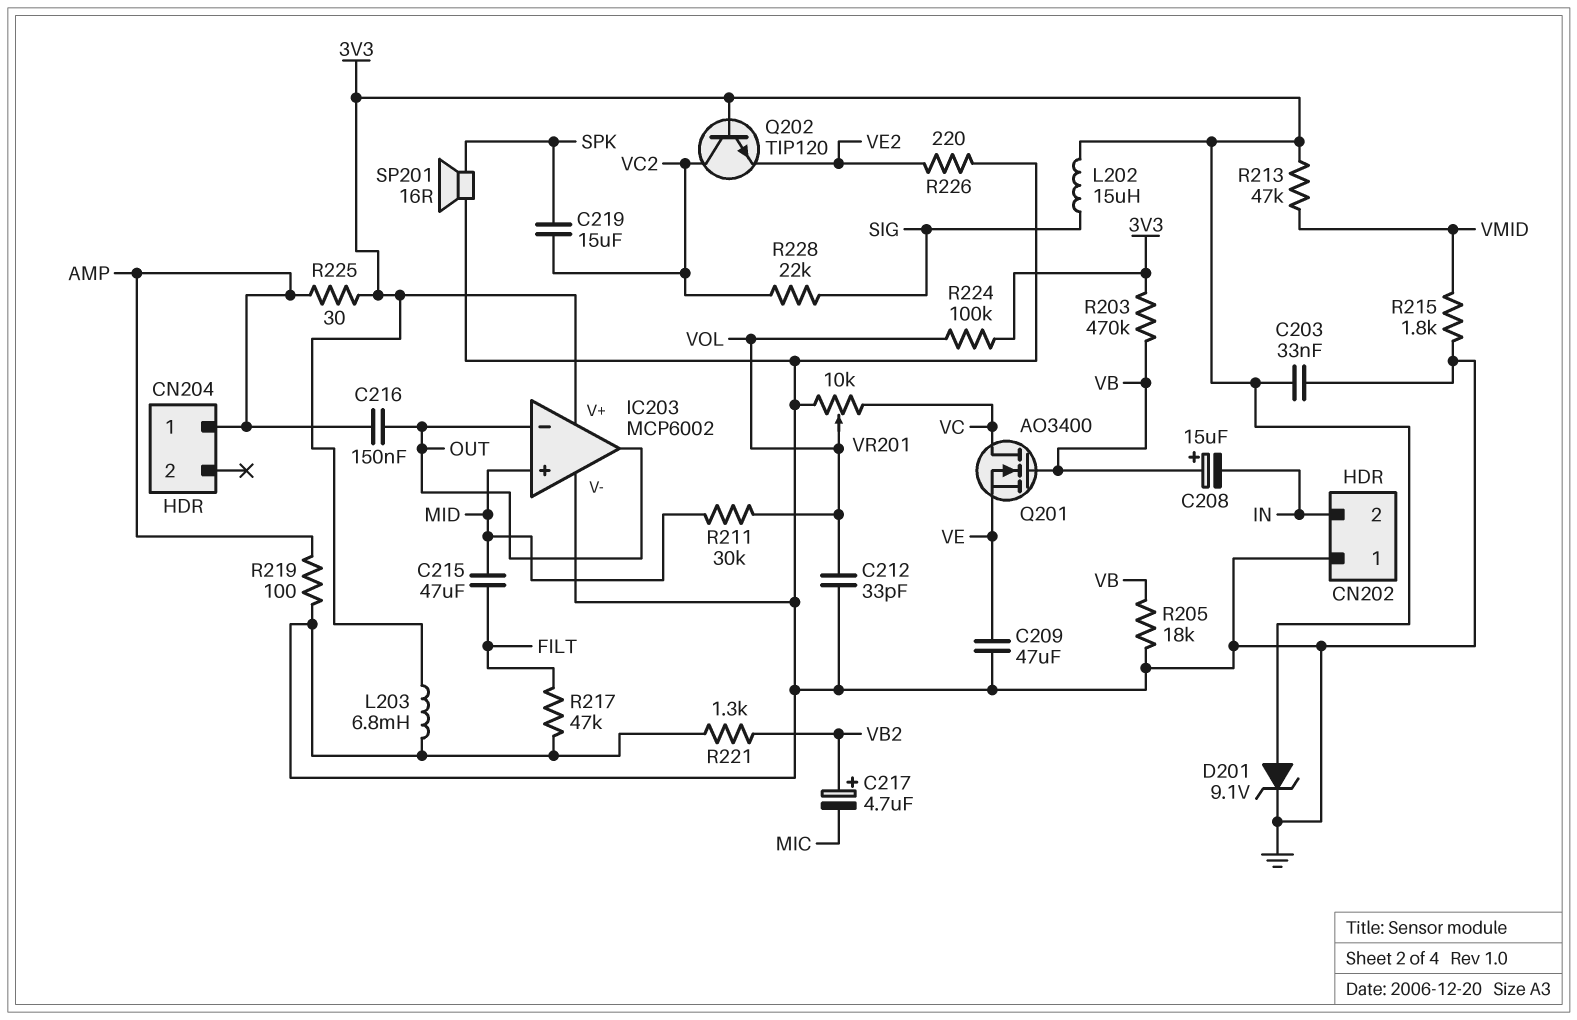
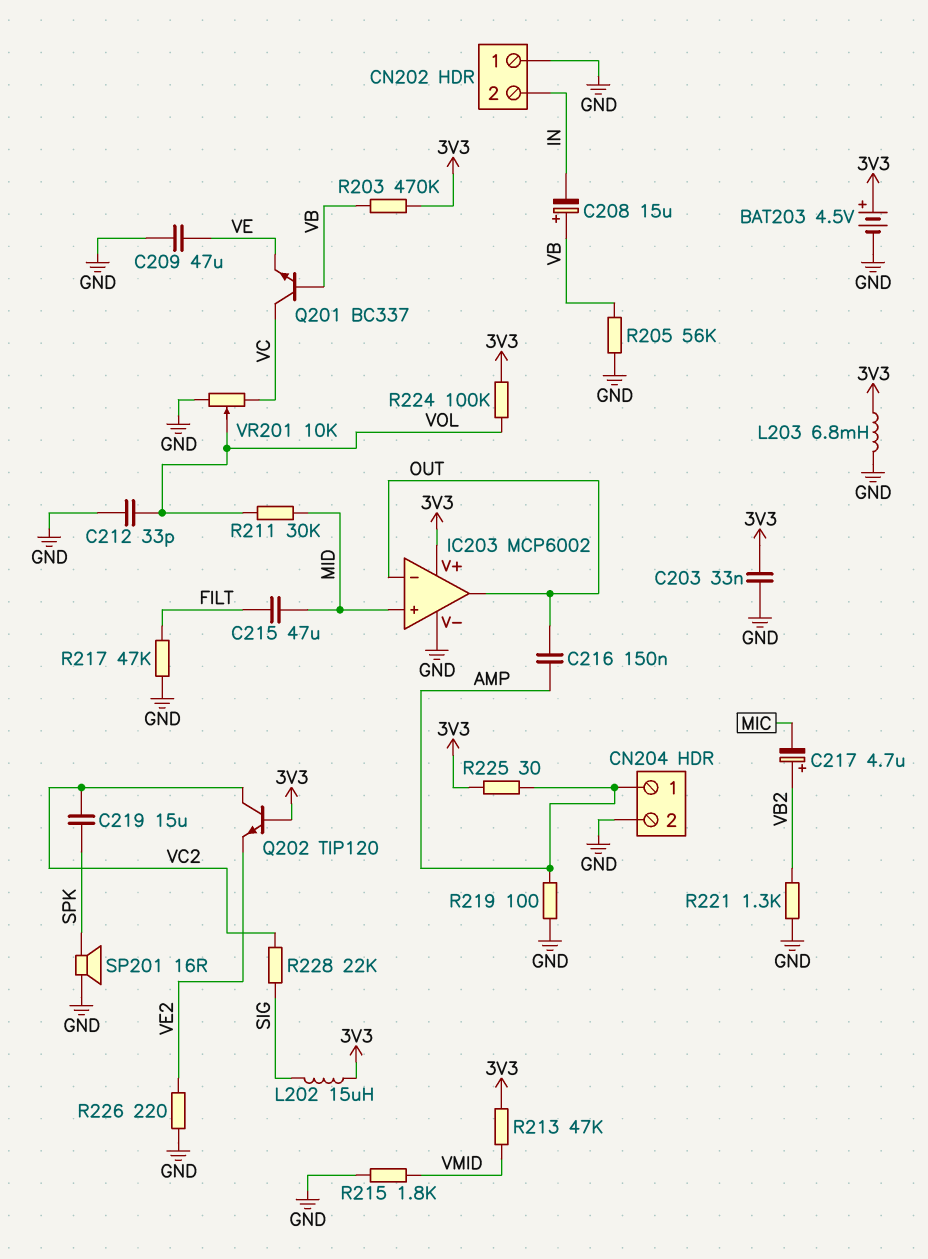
BAT203: none -> 4.5V (plus 3V3, minus GND)
CN204 pin 2: none -> GND
D201: zener 9.1V (A 3V3, K GND) -> none
Q201: NMOS AO3400 (G VB, D VC, S VE) -> NPN BC337 (B VB, C VC, E VE)
R205: 18k (GND, VB) -> 56k (GND, VB)

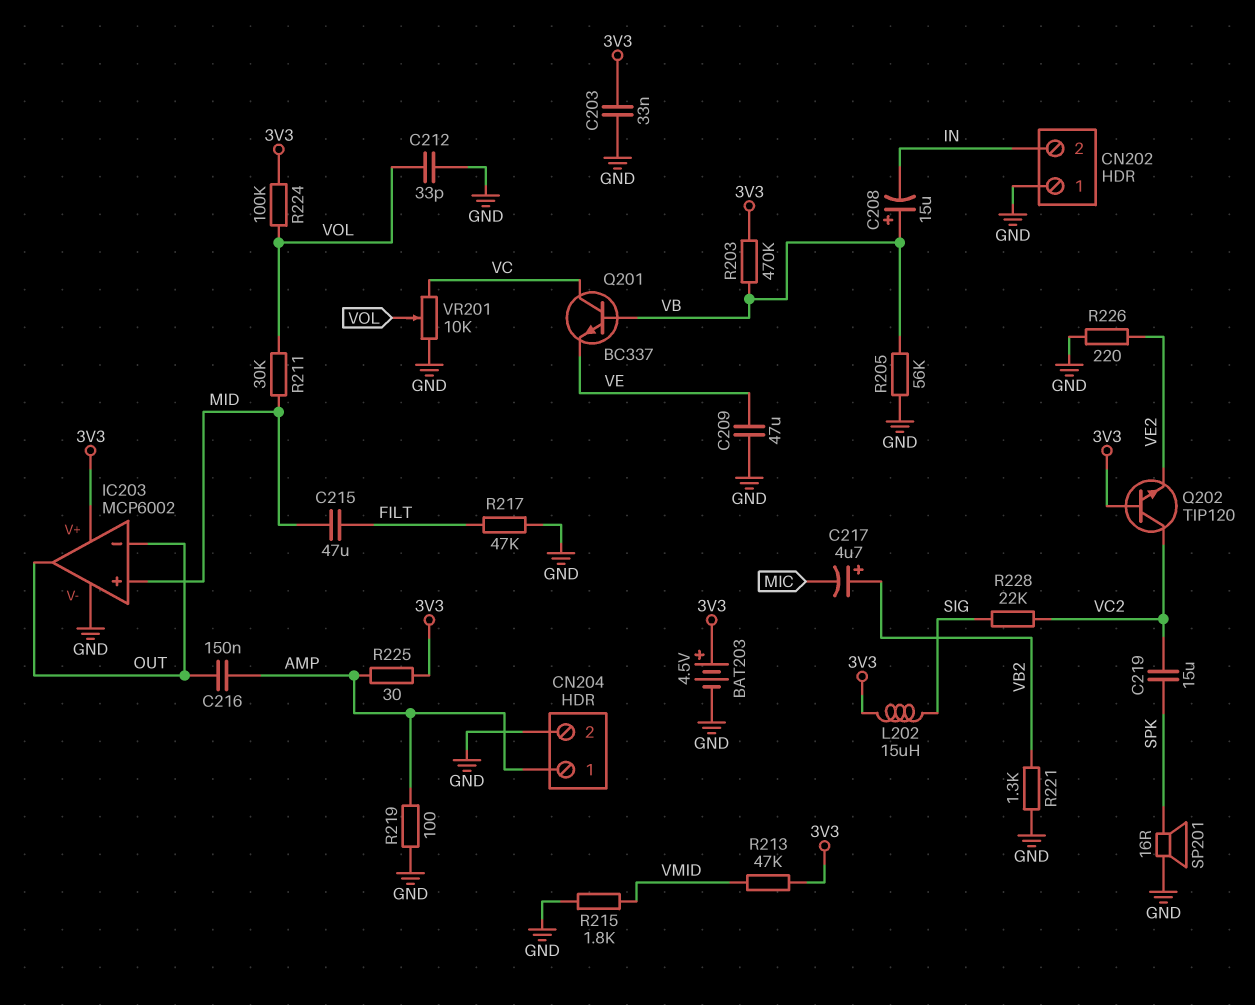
L203: 6.8mH (3V3, GND) -> none

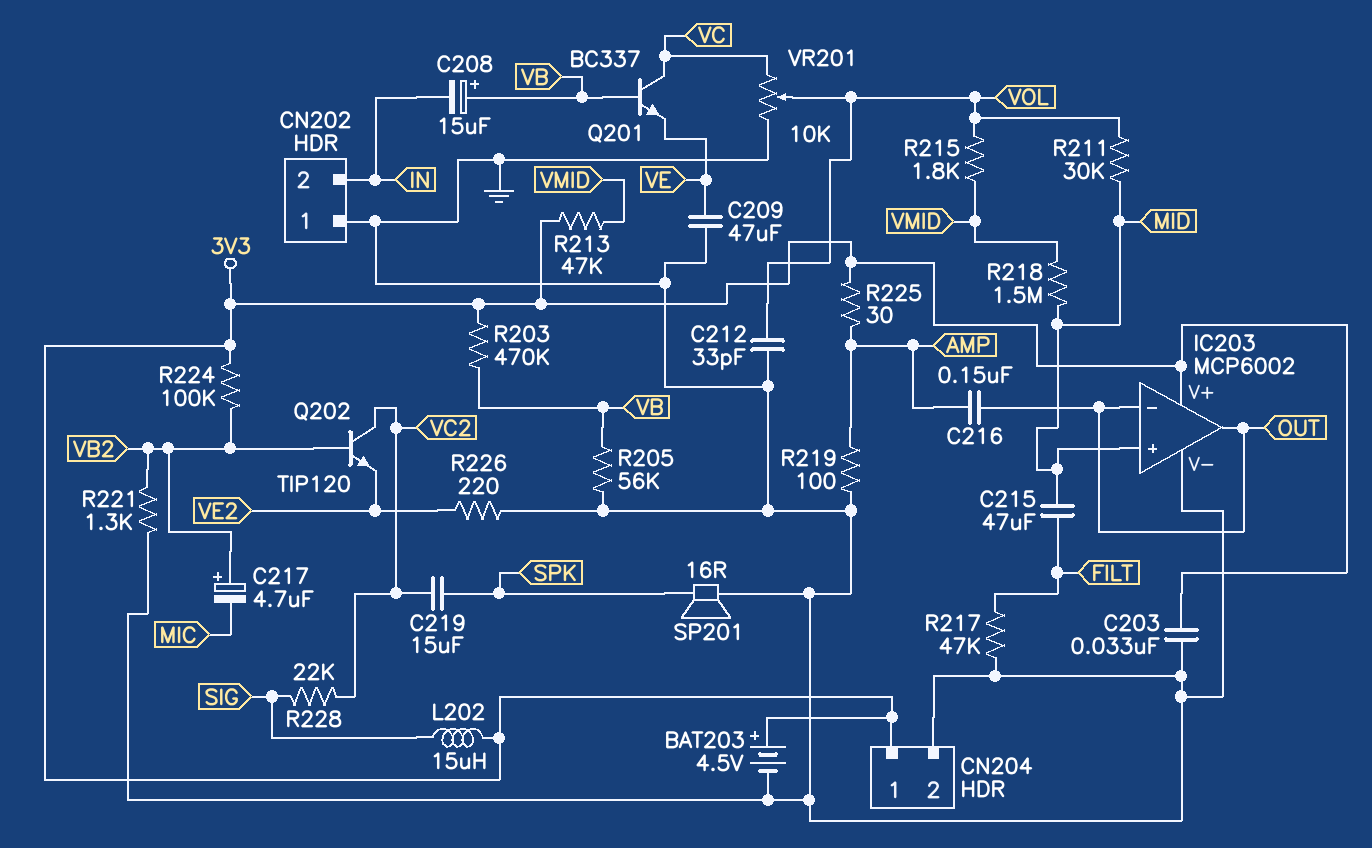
CN204 pin 1: AMP -> 3V3
Q202: NPN TIP120 (B 3V3, C VC2, E VE2) -> NPN TIP120 (B VB2, C VC2, E VE2)
R215: 1.8k (GND, VMID) -> 1.8k (VMID, VOL)
R218: none -> 1.5M (MID, VMID)
R224: 100k (3V3, VOL) -> 100k (3V3, VB2)

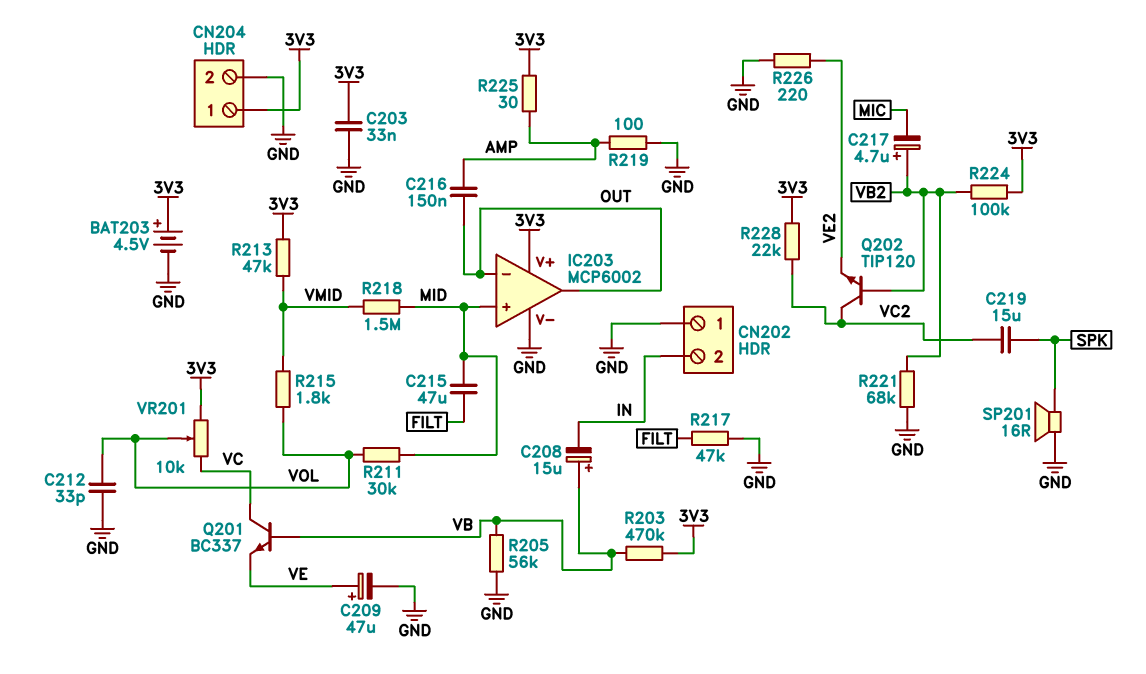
C209: 47uF (GND, VE) -> 47uF (plus VE, minus GND)
L202: 15uH (3V3, SIG) -> none
R221: 1.3k (GND, VB2) -> 68k (GND, VB2)
R228: 22k (SIG, VC2) -> 22k (3V3, VC2)
VR201: 10k (GND, VC, wiper VOL) -> 10k (3V3, VC, wiper VOL)

